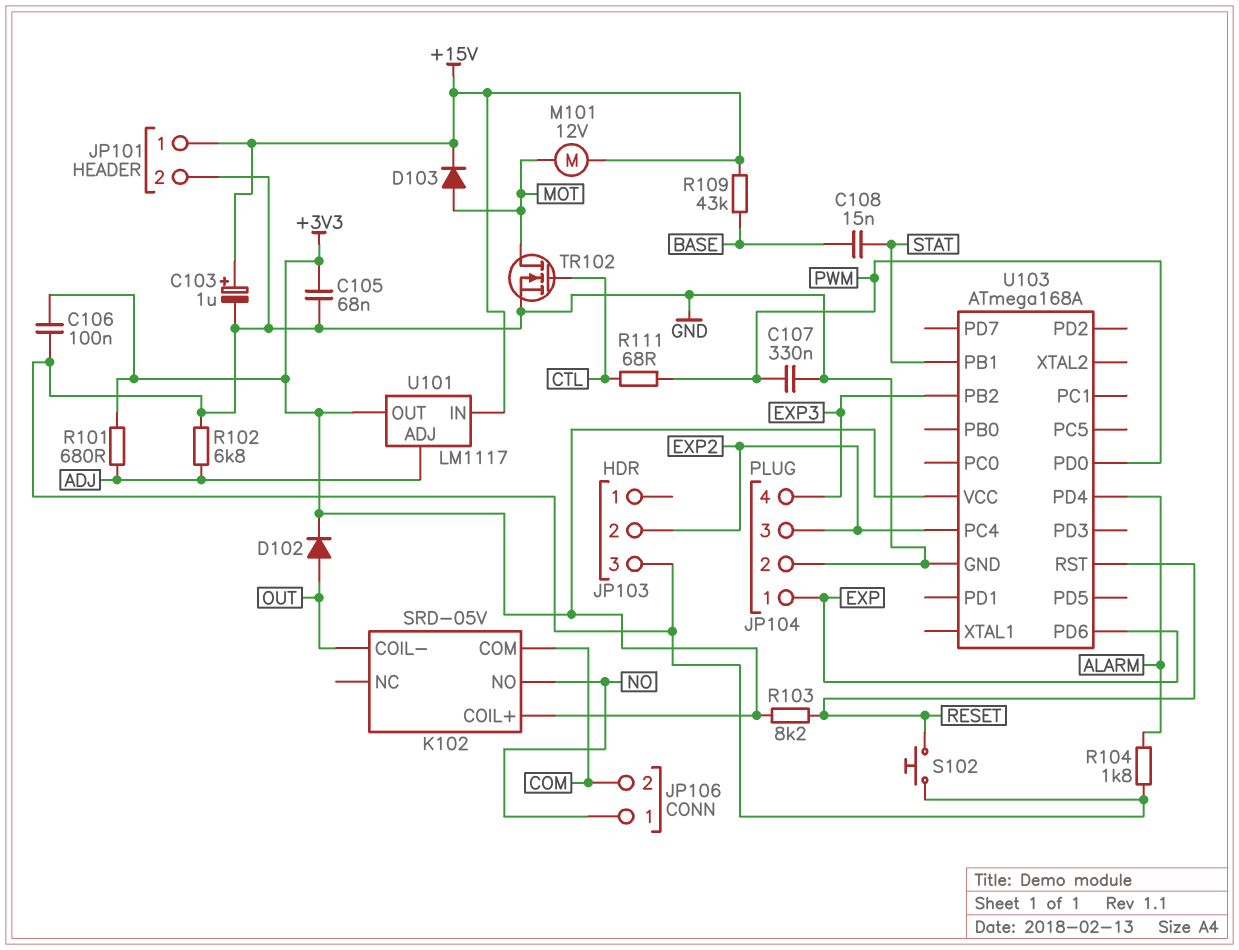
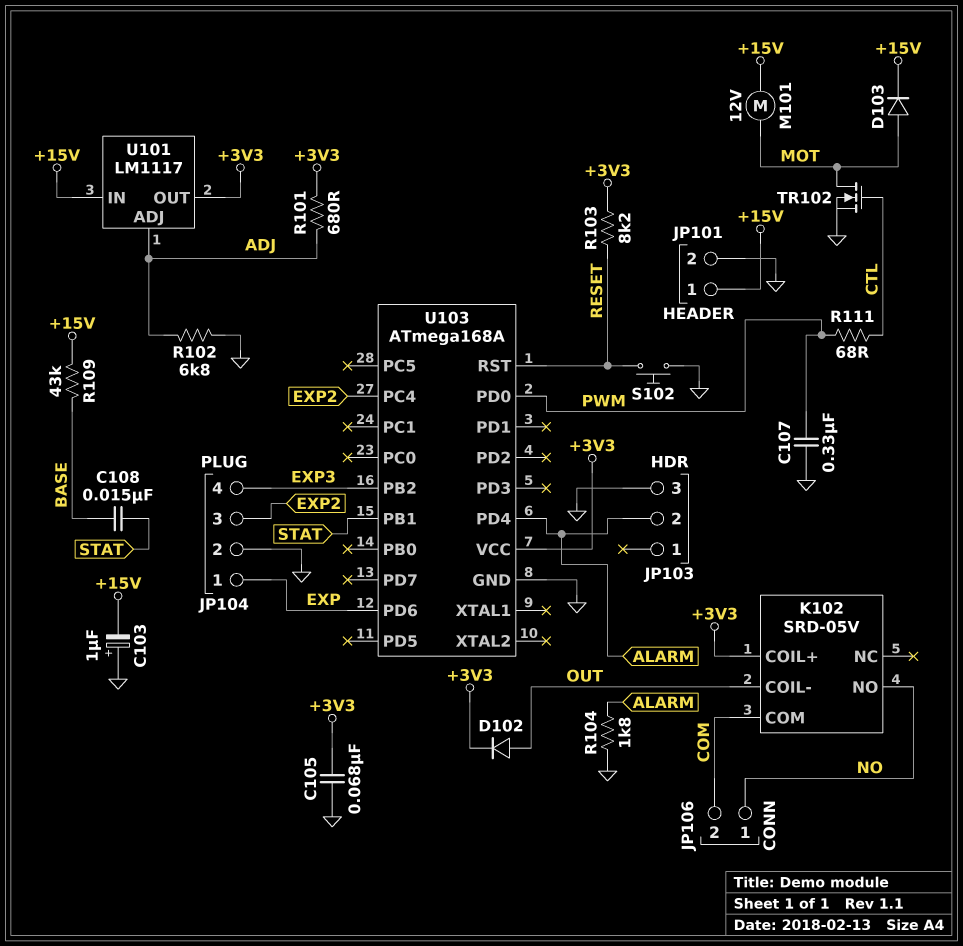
C103: 1uF (plus +15V, minus GND) -> 1uF (plus GND, minus +15V)
C106: 100nF (+3V3, GND) -> none
JP103 pin 2: EXP2 -> ALARM

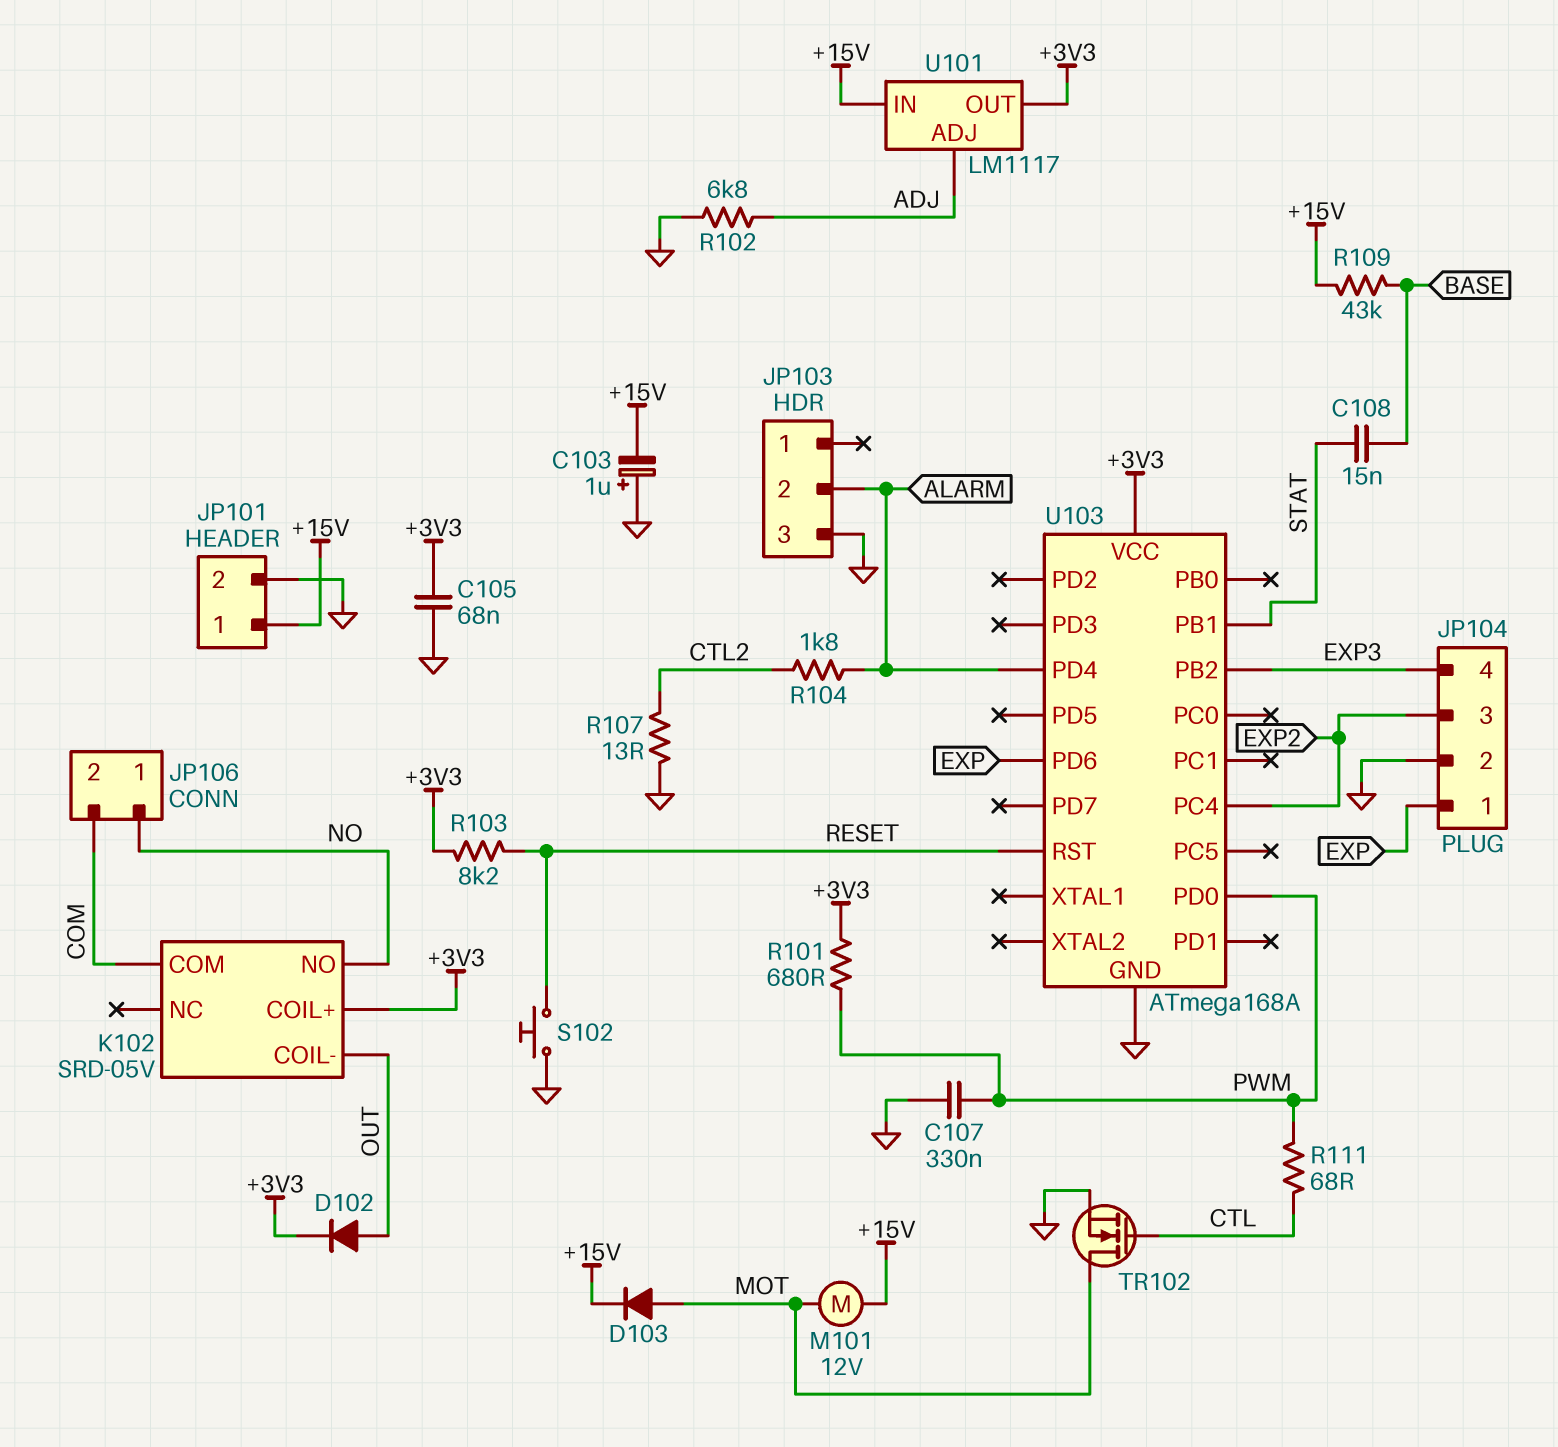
R101: 680 (+3V3, ADJ) -> 680 (+3V3, PWM)
R104: 1.8k (ALARM, GND) -> 1.8k (ALARM, CTL2)
R107: none -> 13 (CTL2, GND)

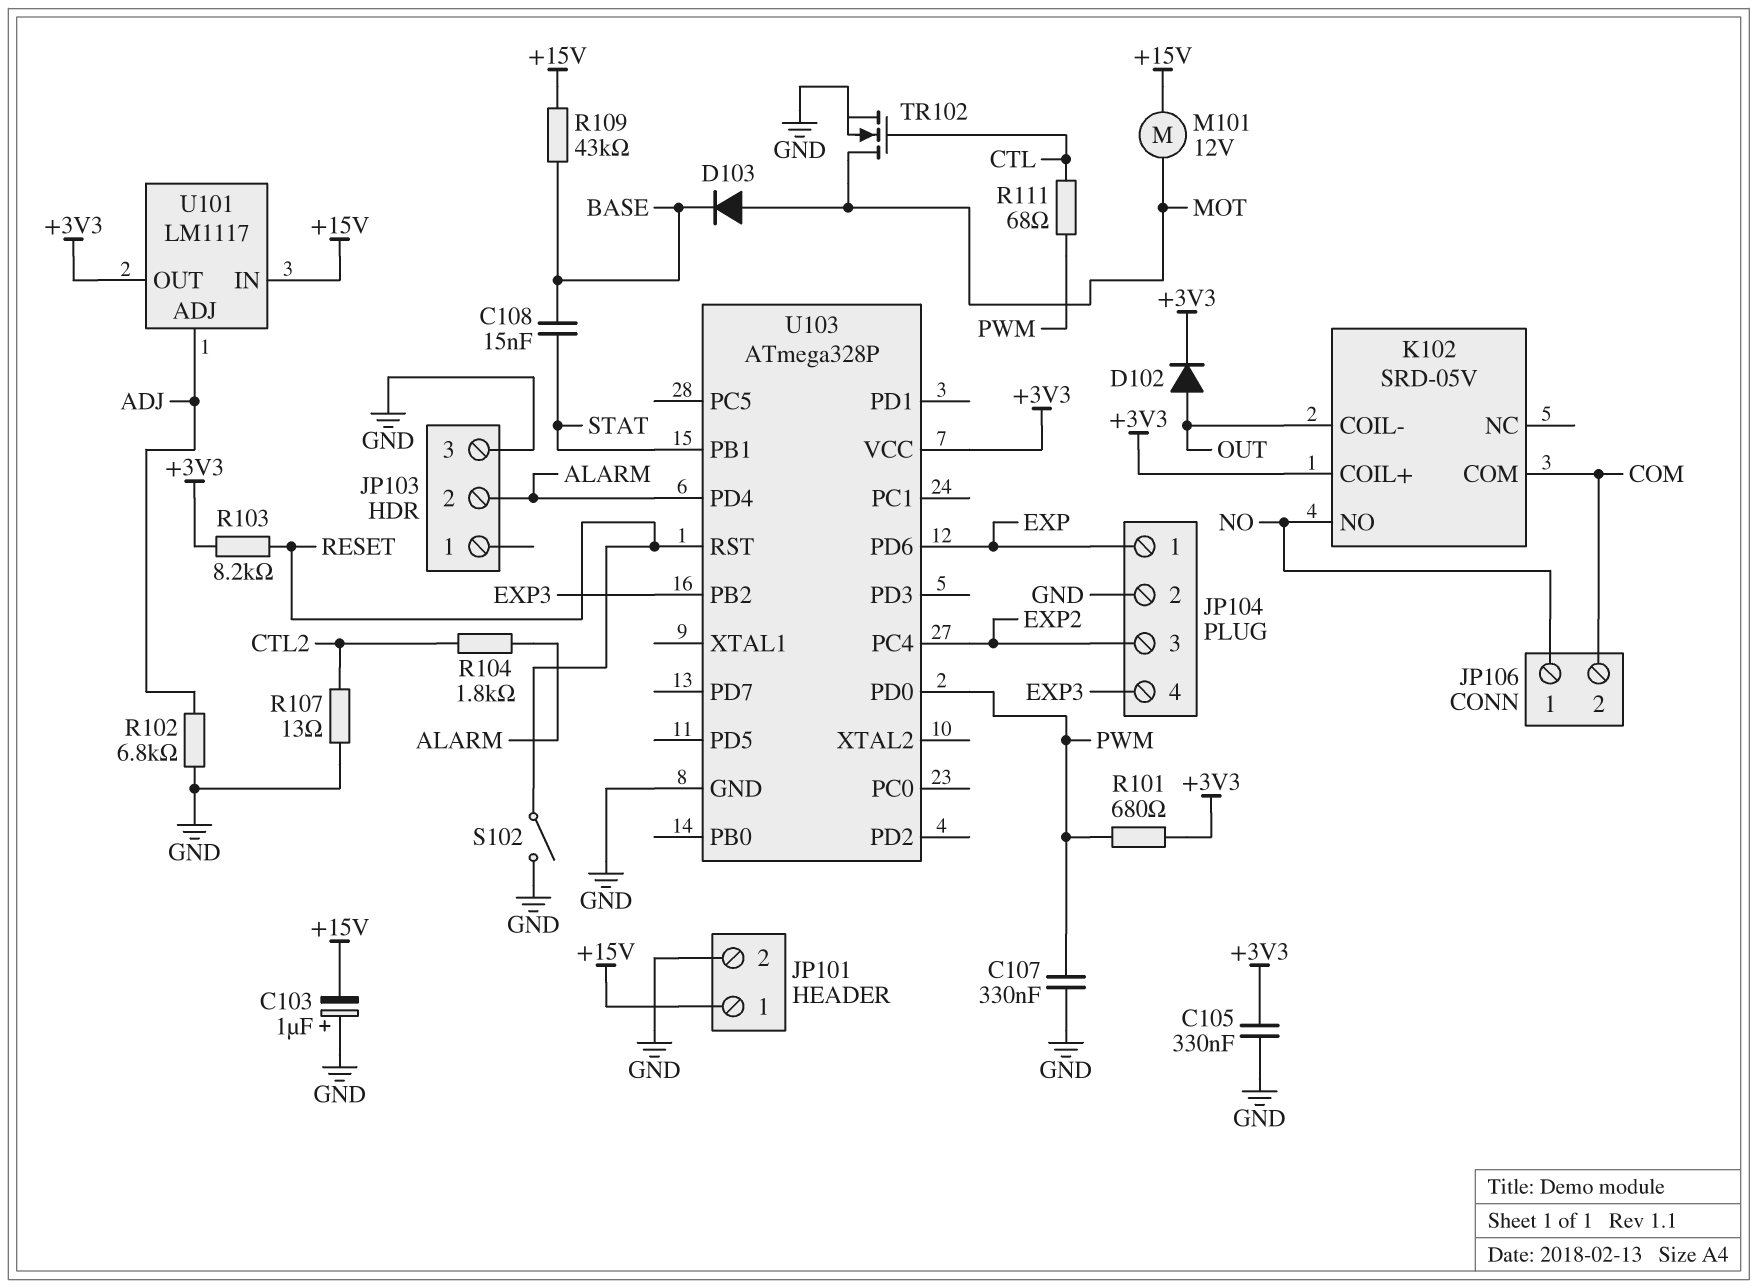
C105: 68nF (+3V3, GND) -> 330nF (+3V3, GND)
D103: diode (A MOT, K +15V) -> diode (A MOT, K BASE)
S102: button (GND, RESET) -> switch (GND, RESET)
U103: ATmega168A -> ATmega328P

